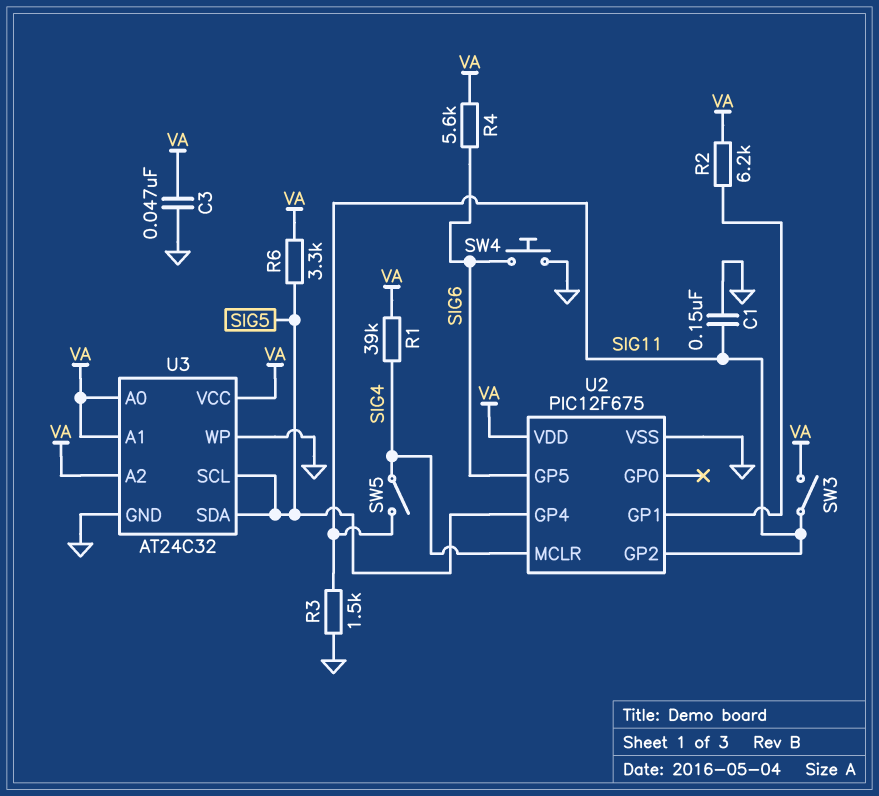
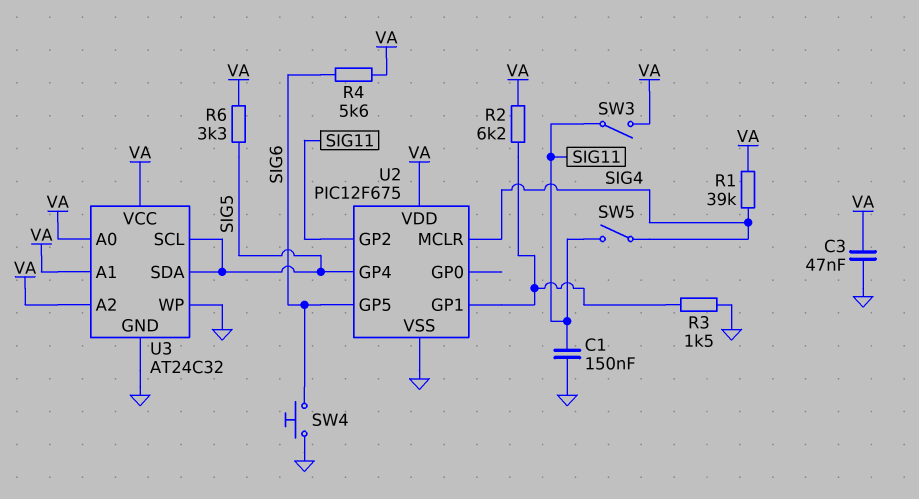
R3: 1.5k (GND, SIG11) -> 1.5k (GND, U2/GP1)

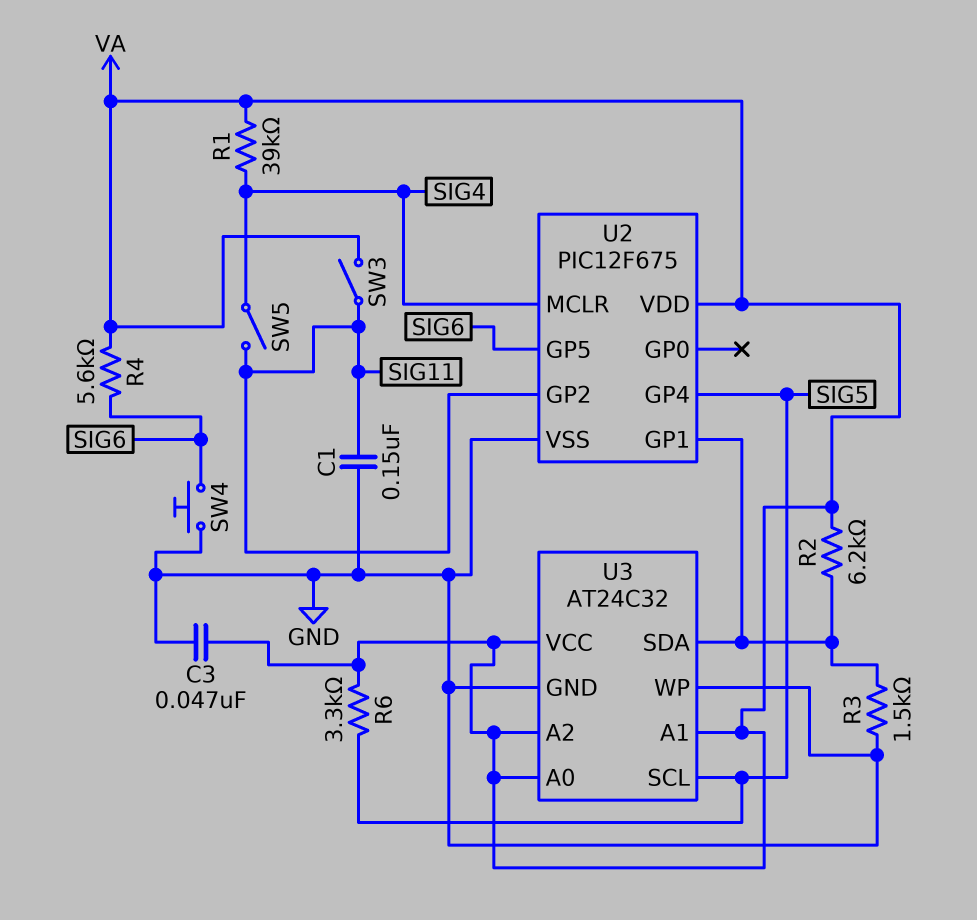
U3 pin SDA: SIG5 -> U2/GP1

